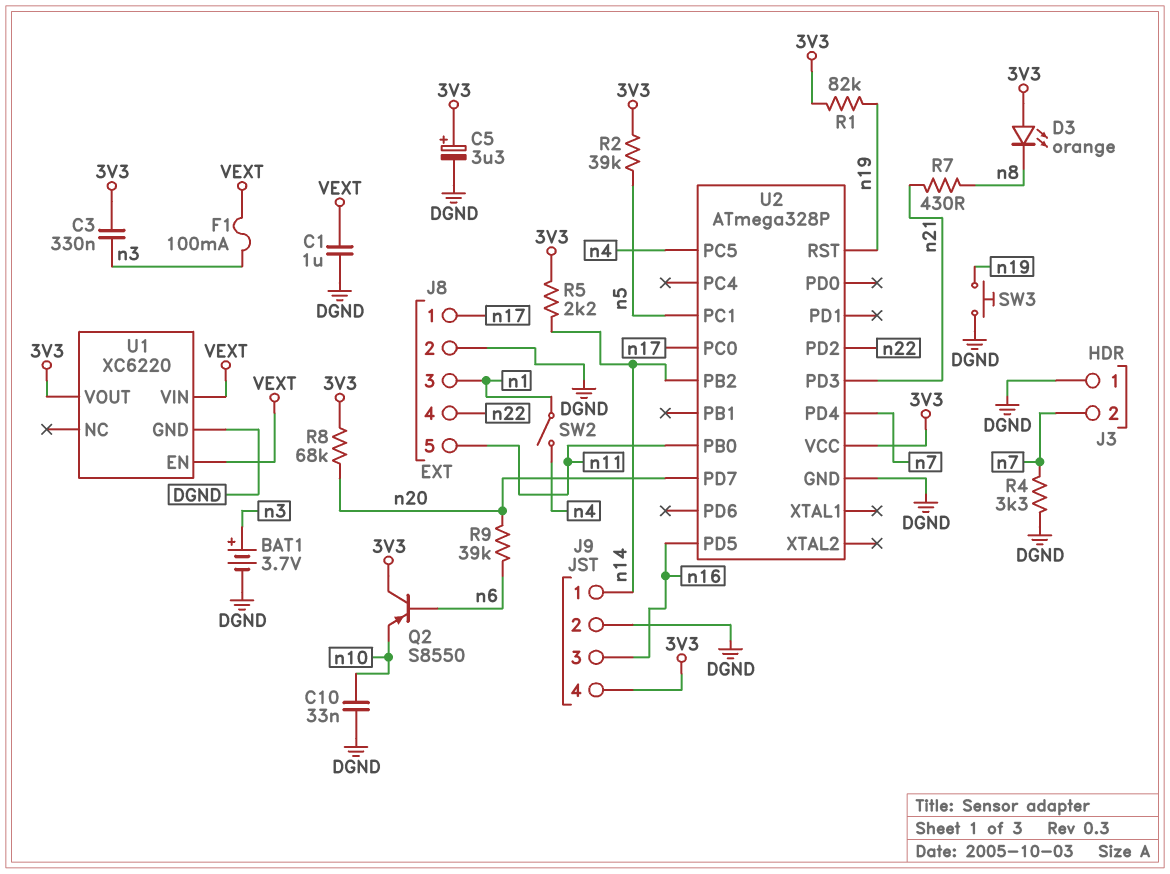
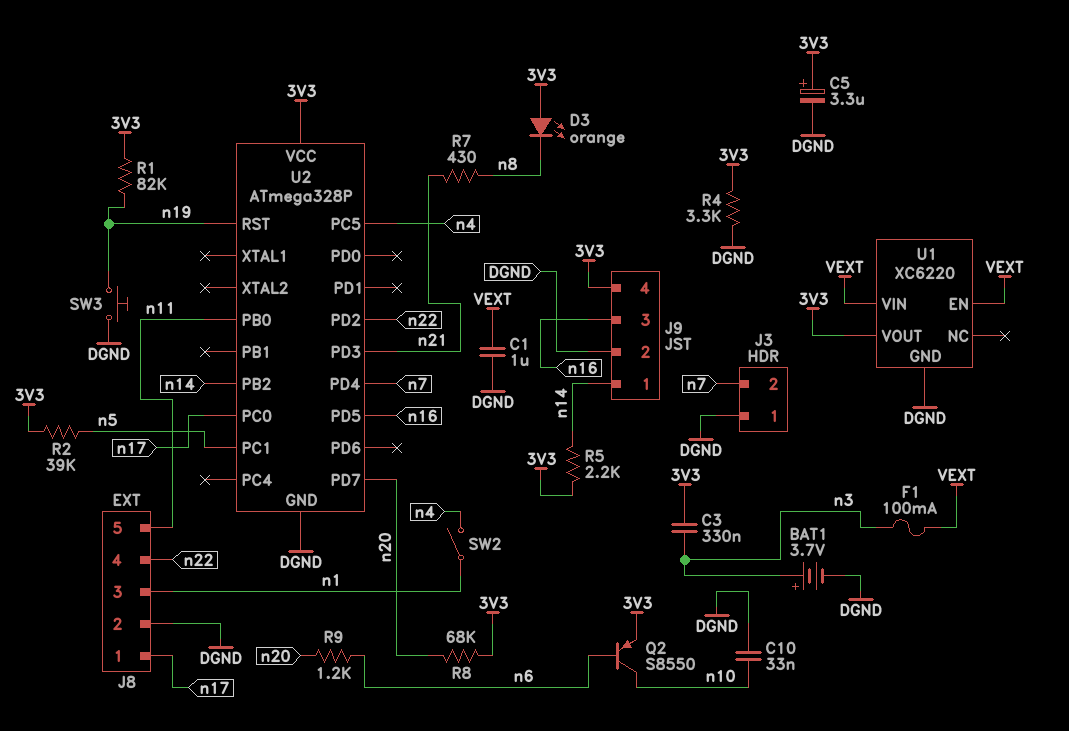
Q2: PNP S8550 (B n6, C 3V3, E n10) -> PNP S8550 (B n6, C n10, E 3V3)
R4: 3.3k (DGND, n7) -> 3.3k (3V3, DGND)
R9: 39k (n6, n20) -> 1.2k (n6, n20)

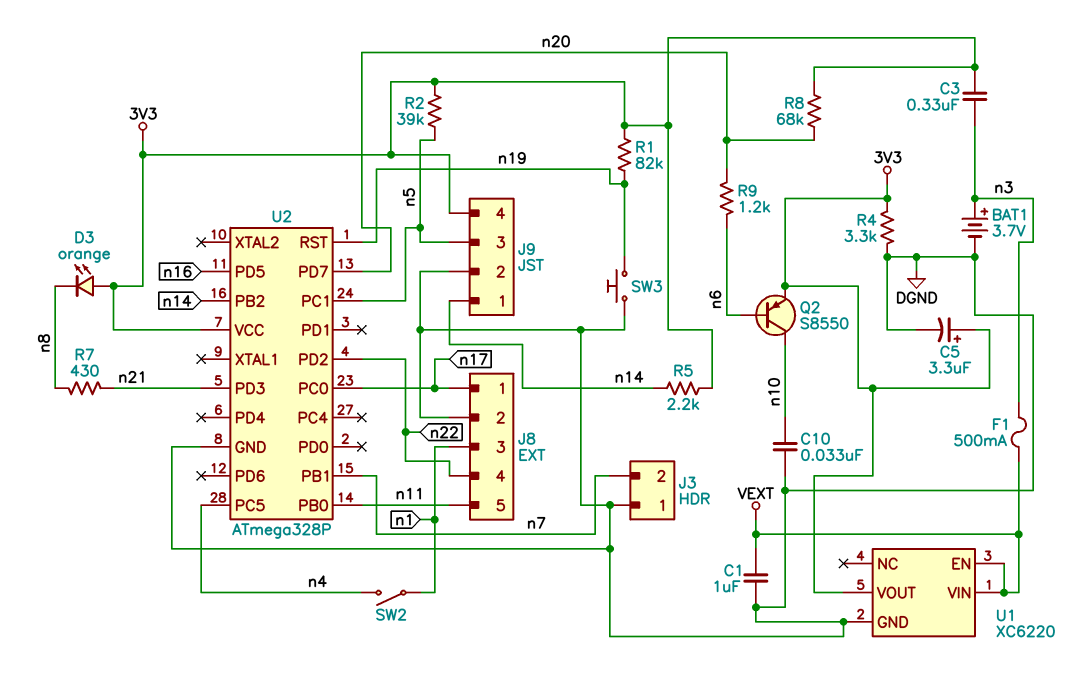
F1: 100mA (VEXT, n3) -> 500mA (VEXT, n3)
J9 pin 3: n16 -> n5
U2 pin PB1: none -> n7
U2 pin PD4: n7 -> none

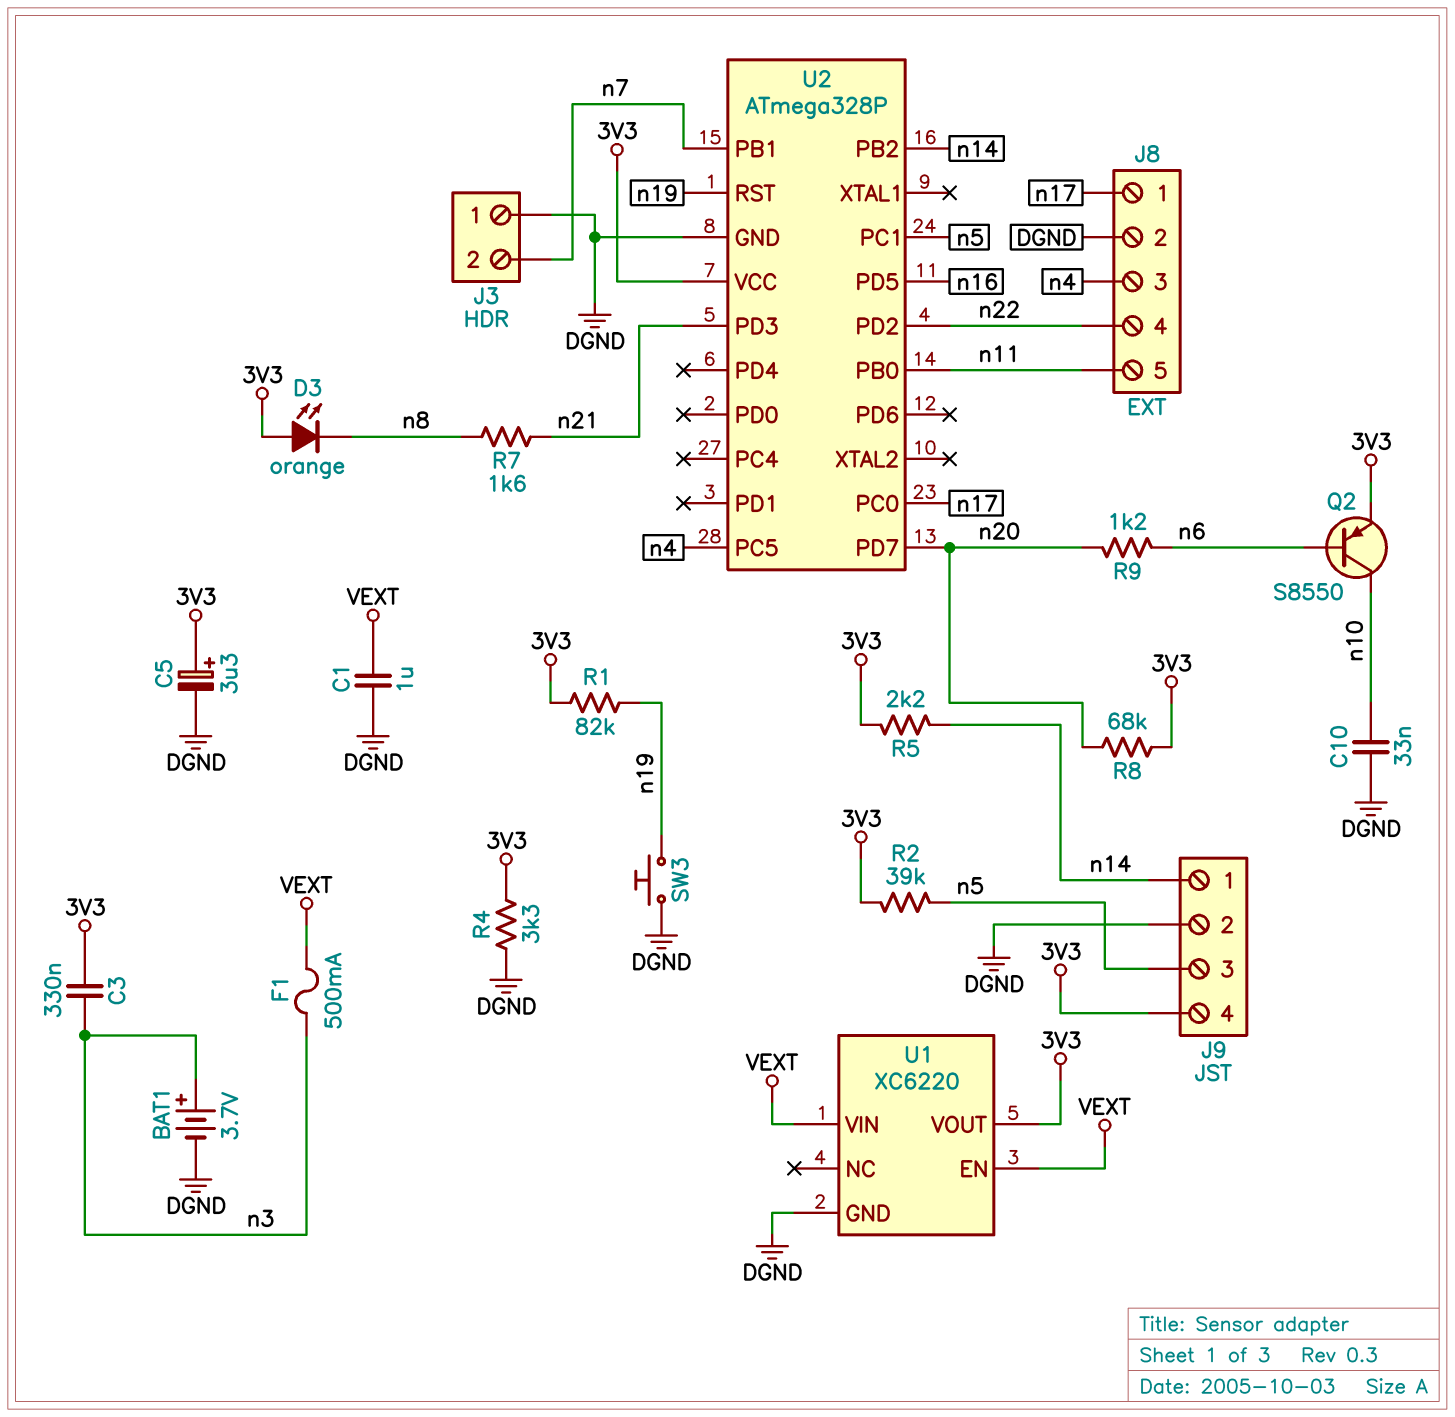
J8 pin 3: n1 -> n4
R7: 430 (n8, n21) -> 1.6k (n8, n21)
SW2: switch (n1, n4) -> none

